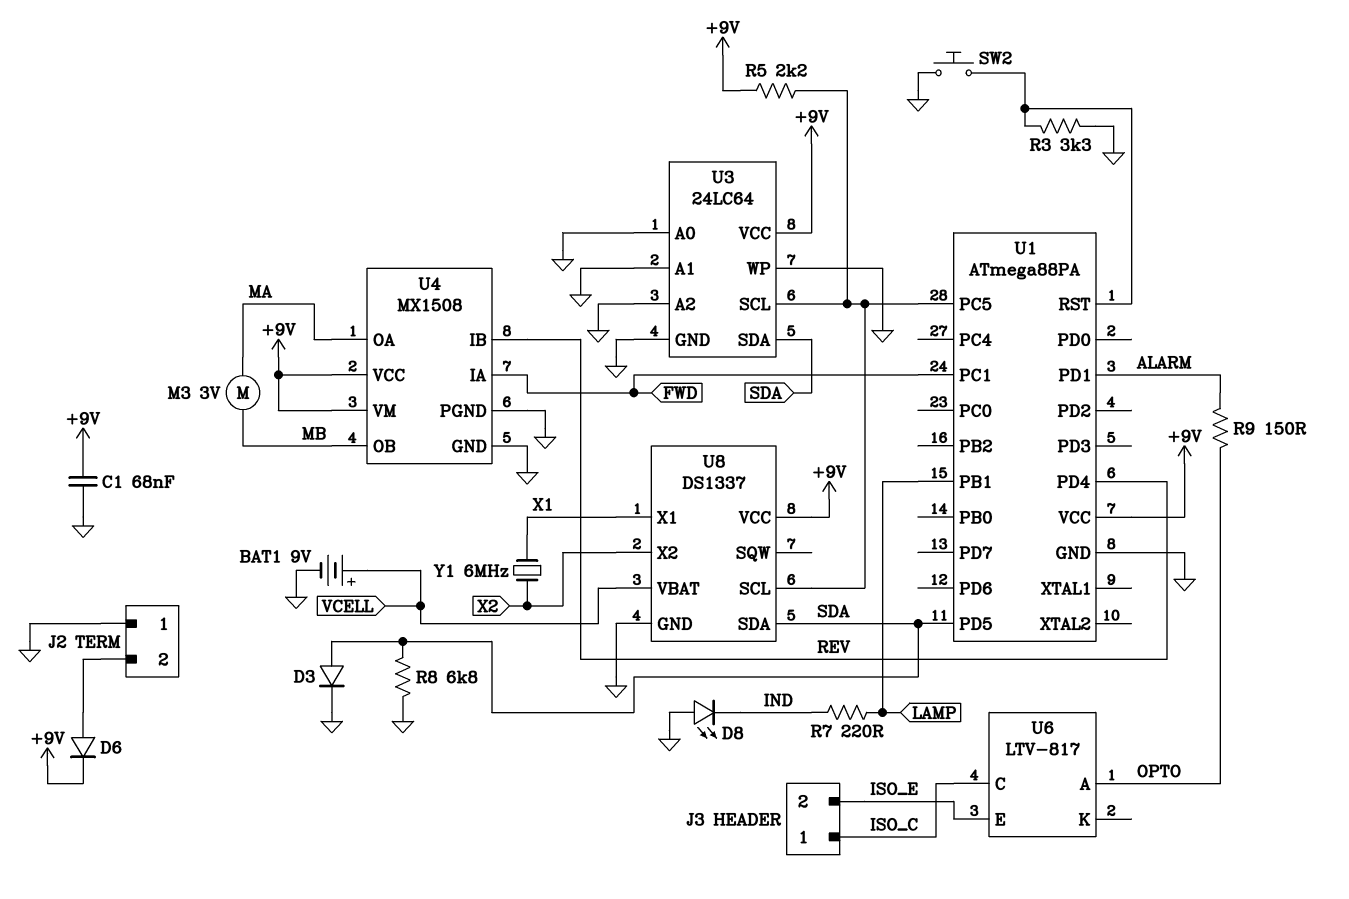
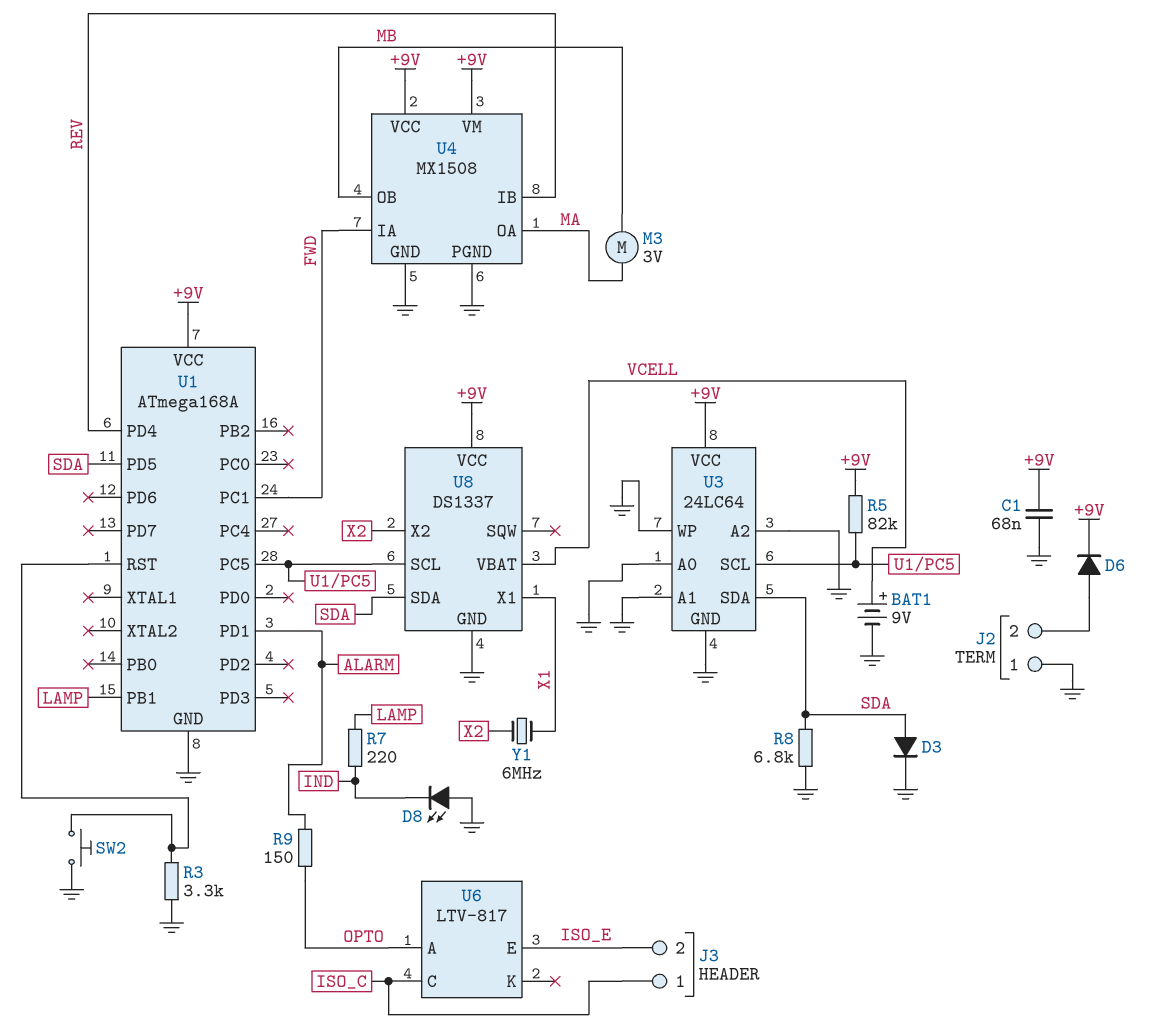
R5: 2.2k (+9V, U1/PC5) -> 82k (+9V, U1/PC5)
U1: ATmega88PA -> ATmega168A

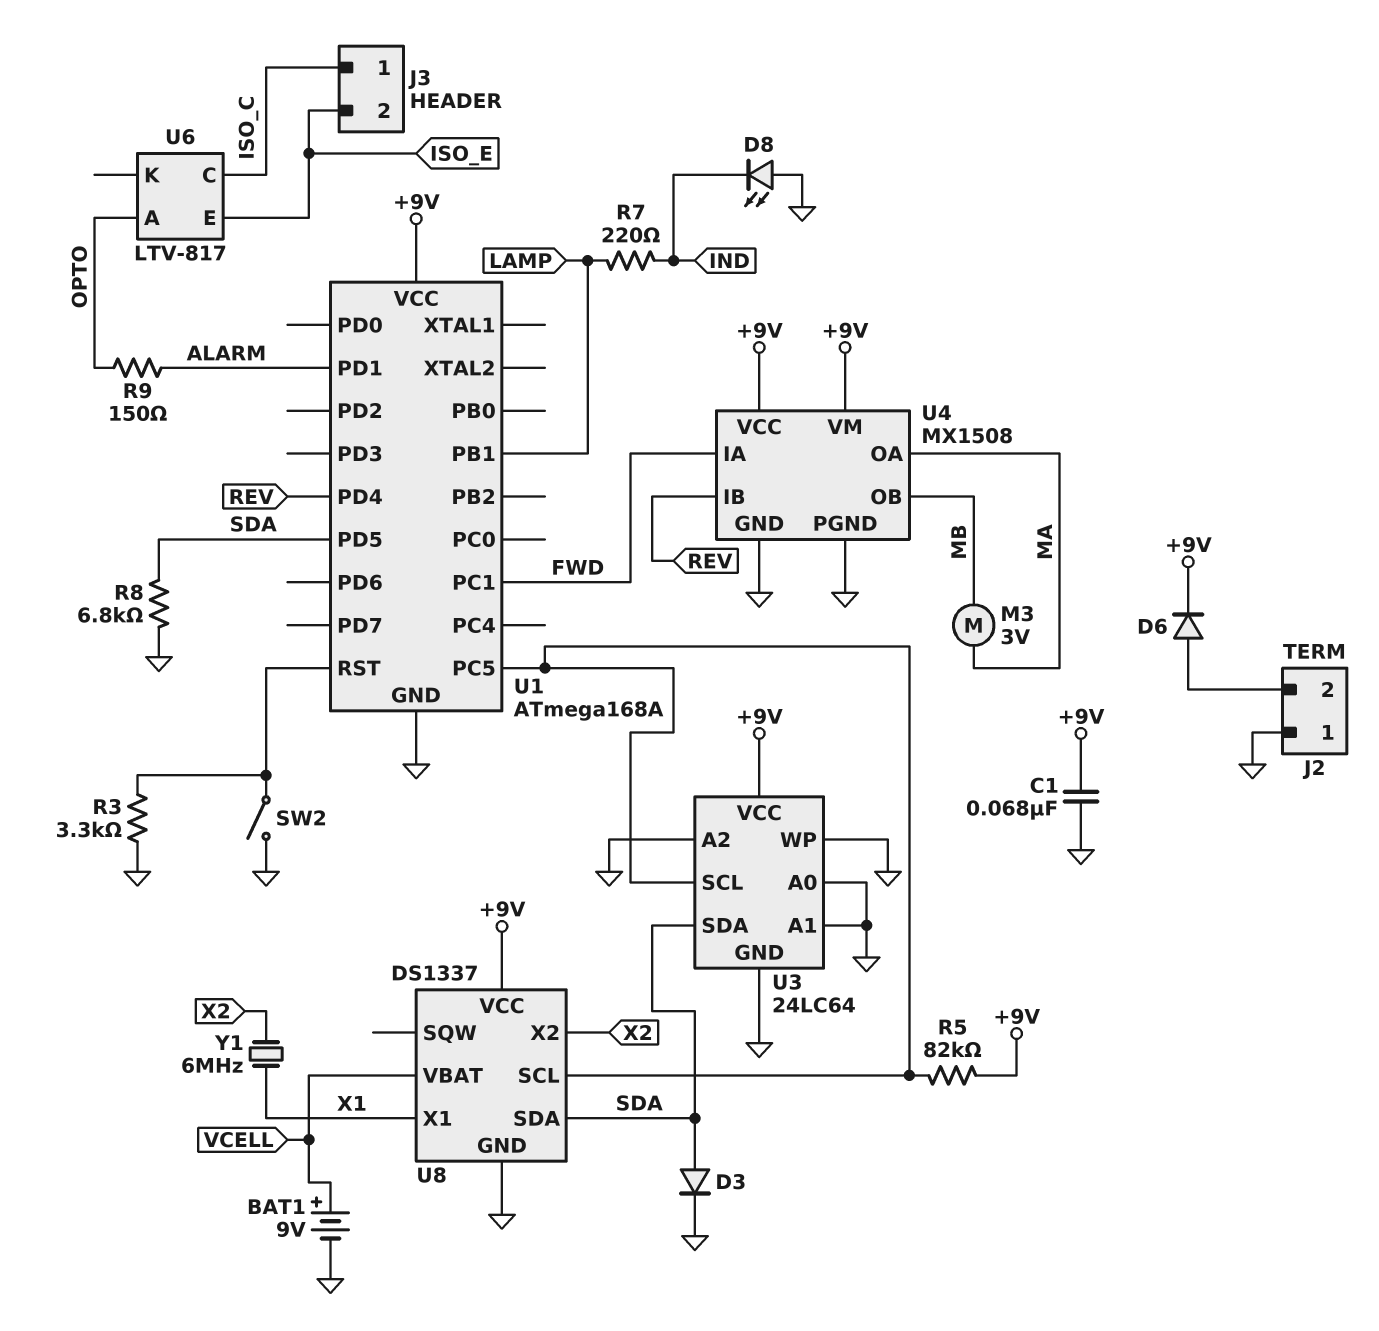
SW2: button (GND, U1/RST) -> switch (GND, U1/RST)

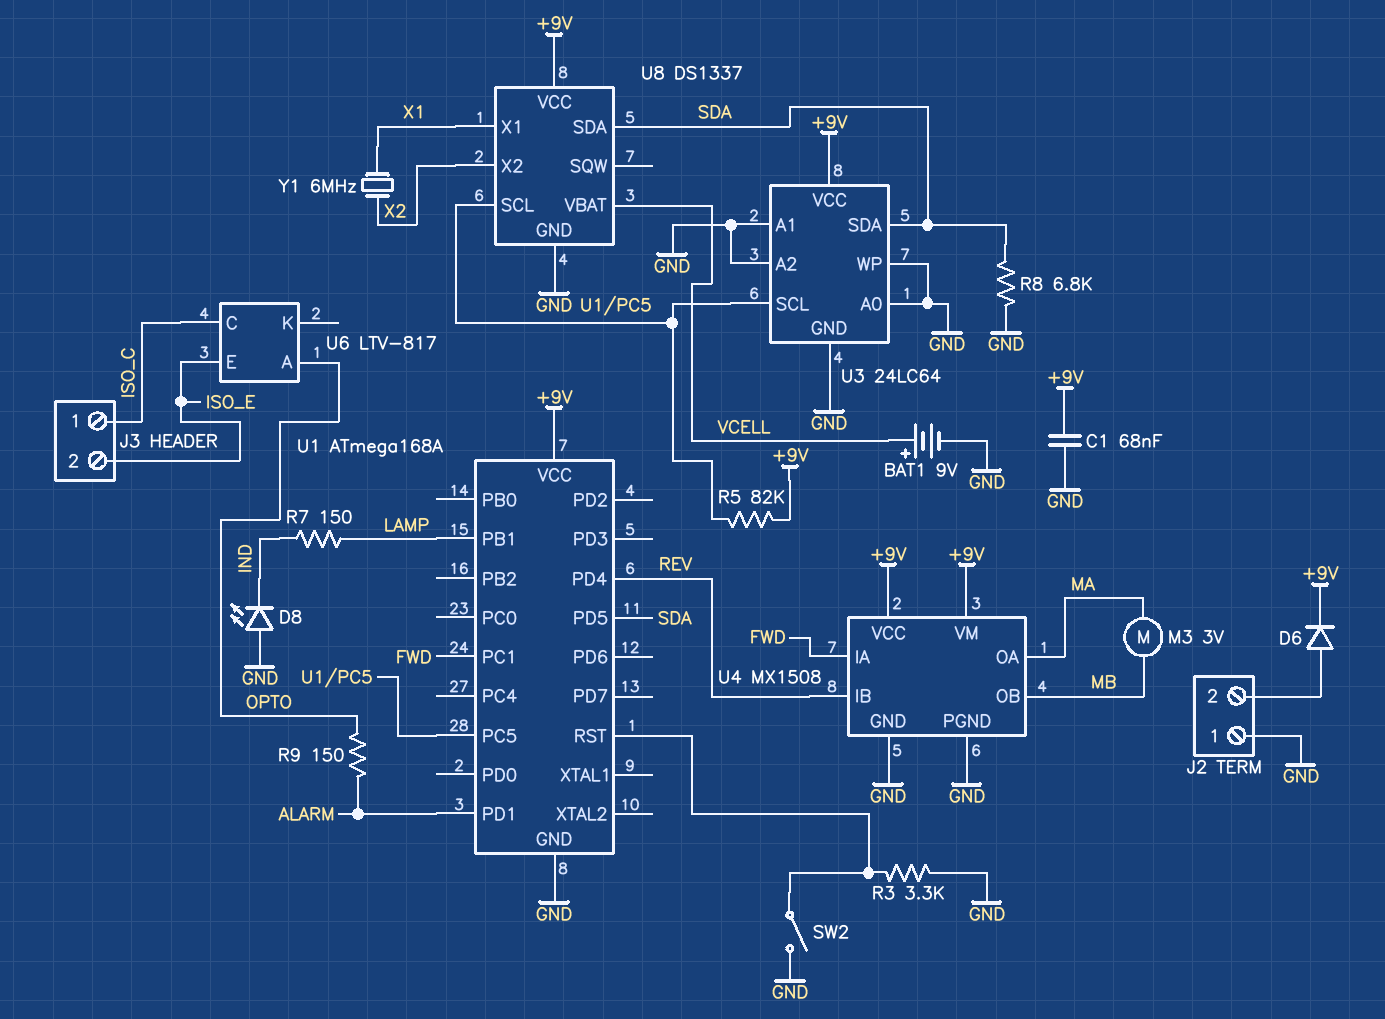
D3: diode (A SDA, K GND) -> none
R7: 220 (IND, LAMP) -> 150 (IND, LAMP)

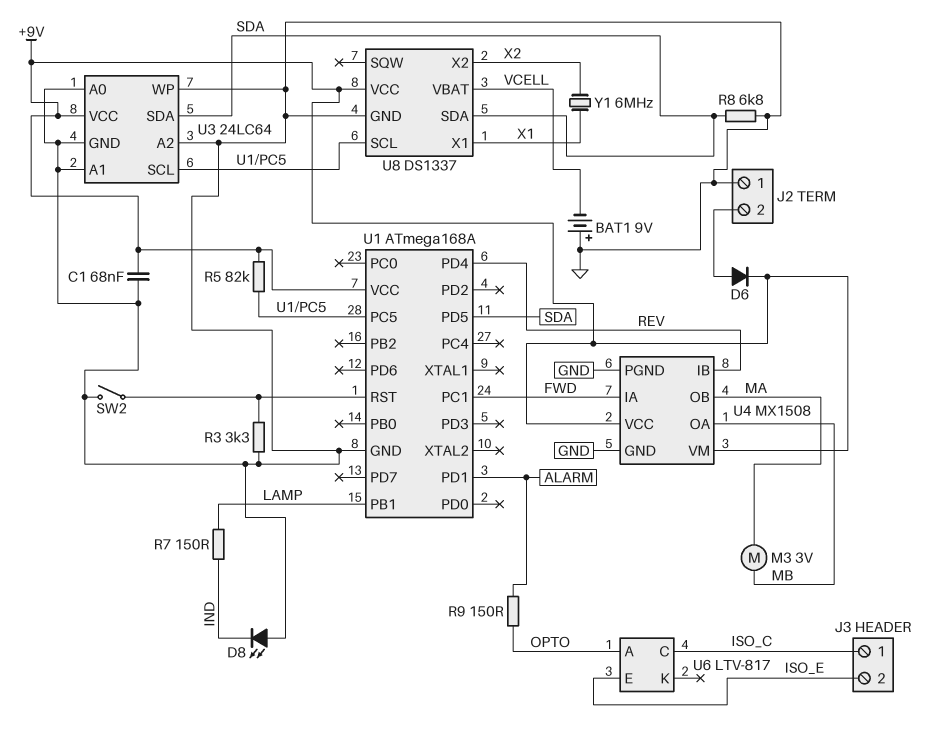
BAT1: 9V (plus VCELL, minus GND) -> 9V (plus GND, minus VCELL)
U4 pin OA: MA -> MB
U4 pin OB: MB -> MA

